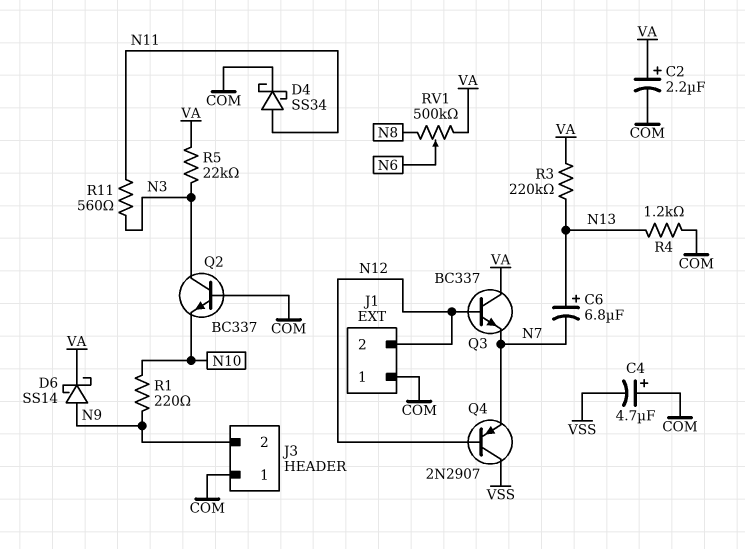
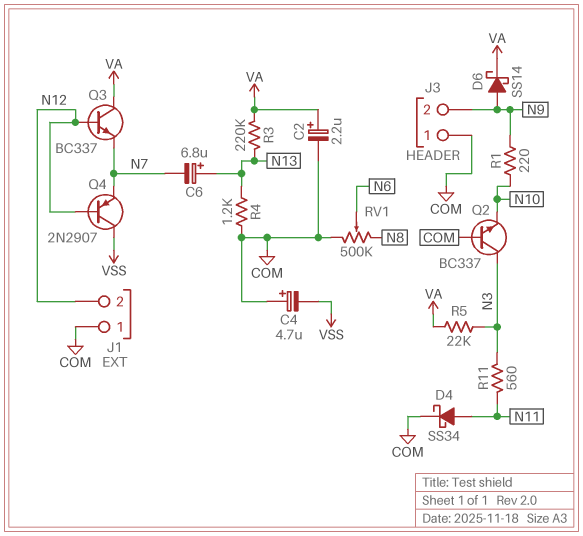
RV1: 500k (N8, VA, wiper N6) -> 500k (COM, N8, wiper N6)

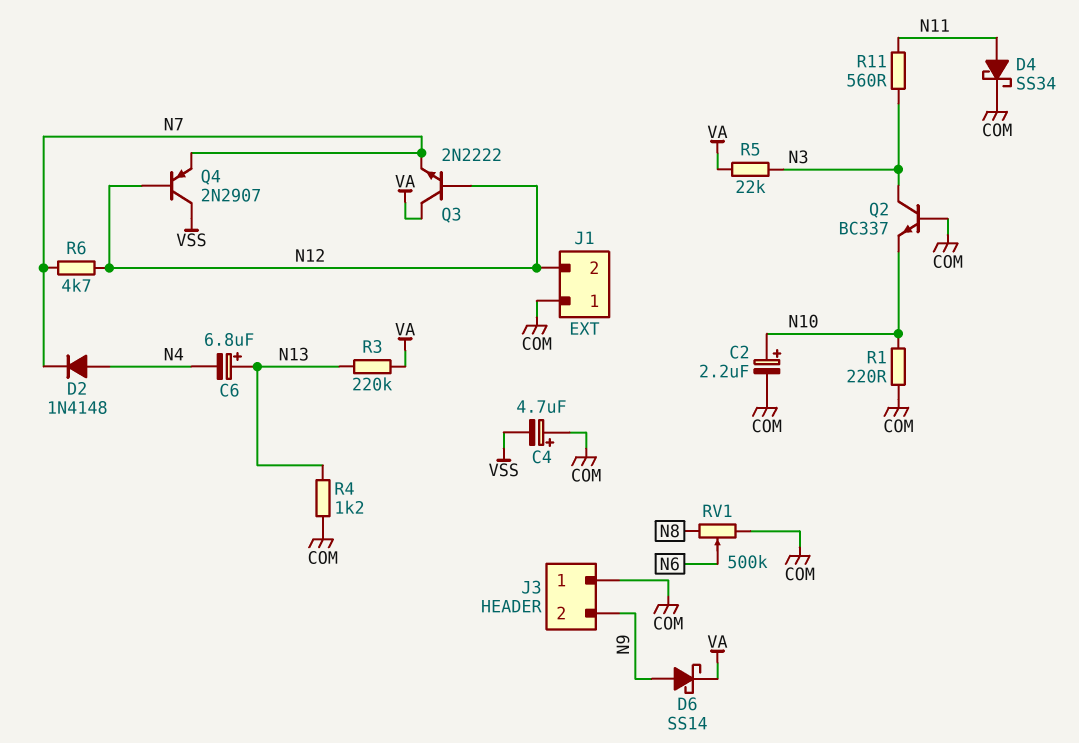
C2: 2.2uF (plus VA, minus COM) -> 2.2uF (plus N10, minus COM)
C6: 6.8uF (plus N13, minus N7) -> 6.8uF (plus N13, minus N4)
D2: none -> diode 1N4148 (A N4, K N7)
Q3: NPN BC337 (B N12, C VA, E N7) -> NPN 2N2222 (B N12, C VA, E N7)
R1: 220 (N9, N10) -> 220 (COM, N10)
R6: none -> 4.7k (N7, N12)

